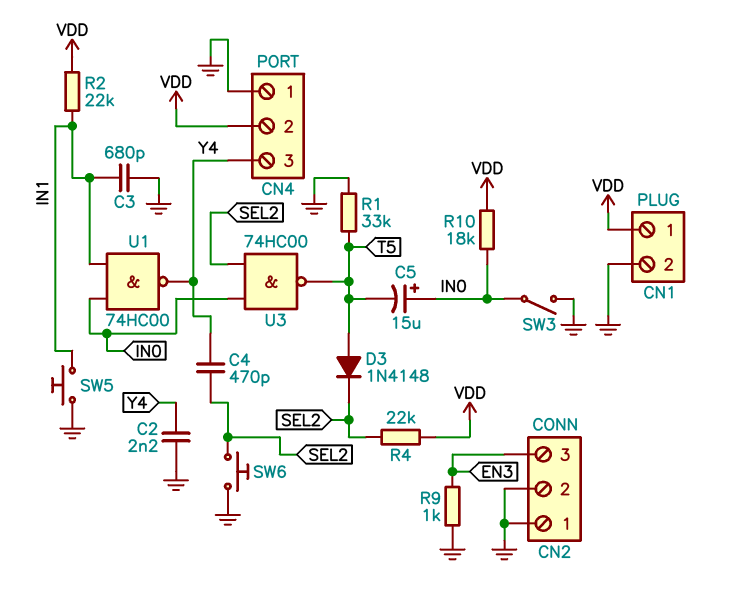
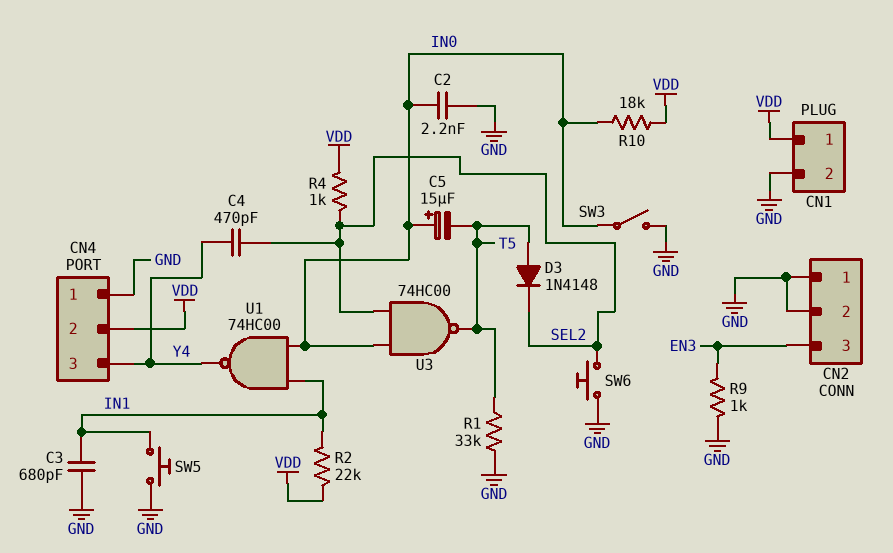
C2: 2.2nF (GND, Y4) -> 2.2nF (GND, IN0)
R4: 22k (SEL2, VDD) -> 1k (SEL2, VDD)

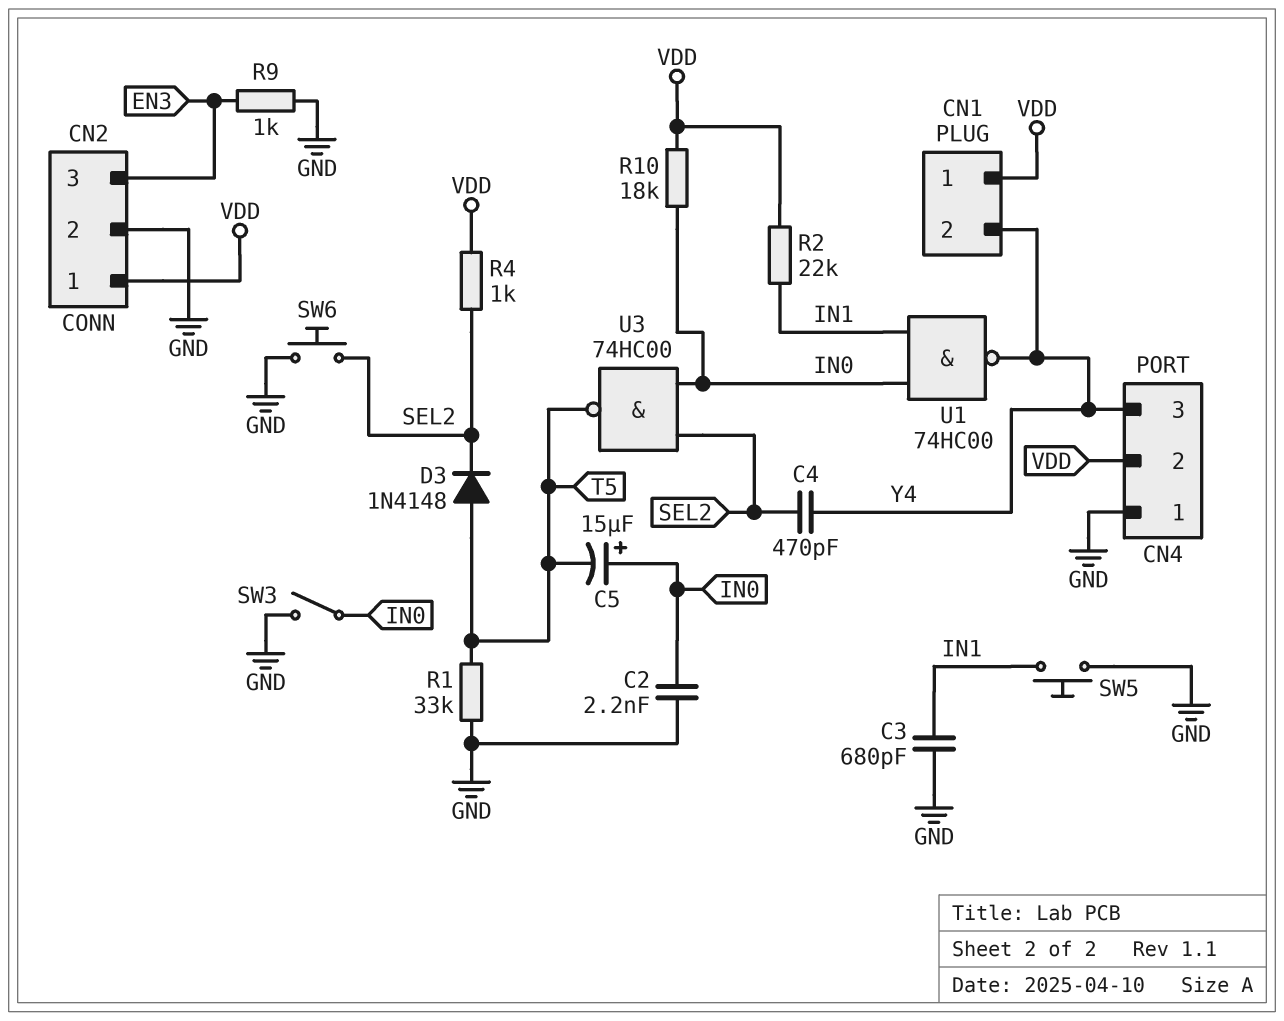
CN1 pin 2: GND -> Y4
CN2 pin 1: GND -> VDD

